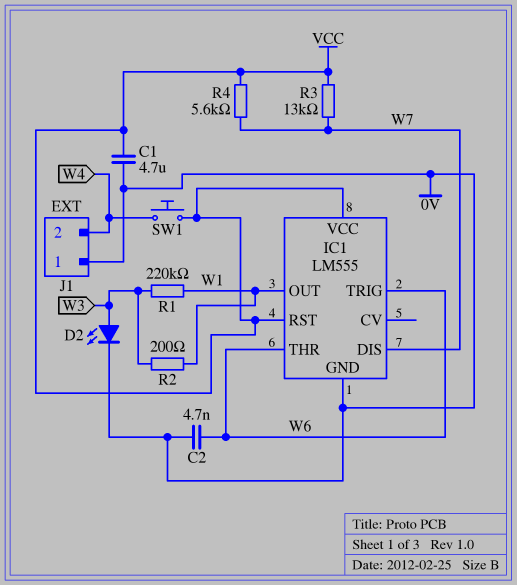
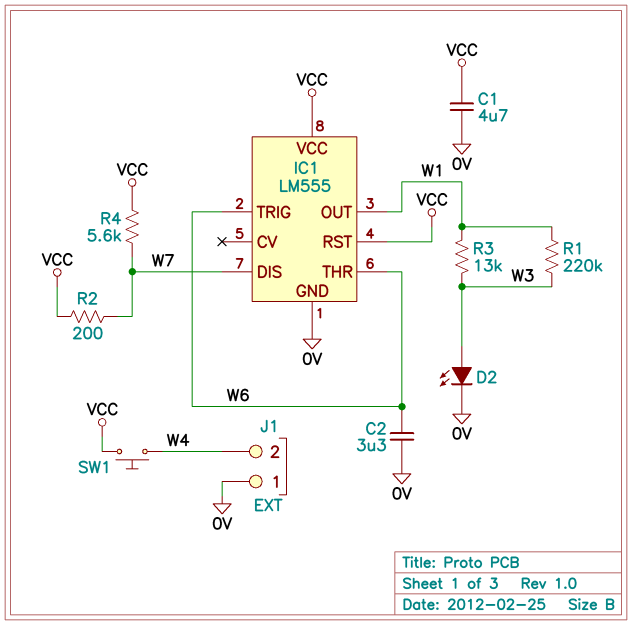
C2: 4.7nF (0V, W6) -> 3.3uF (0V, W6)
R2: 200 (W1, W3) -> 200 (VCC, W7)
R3: 13k (VCC, W7) -> 13k (W1, W3)

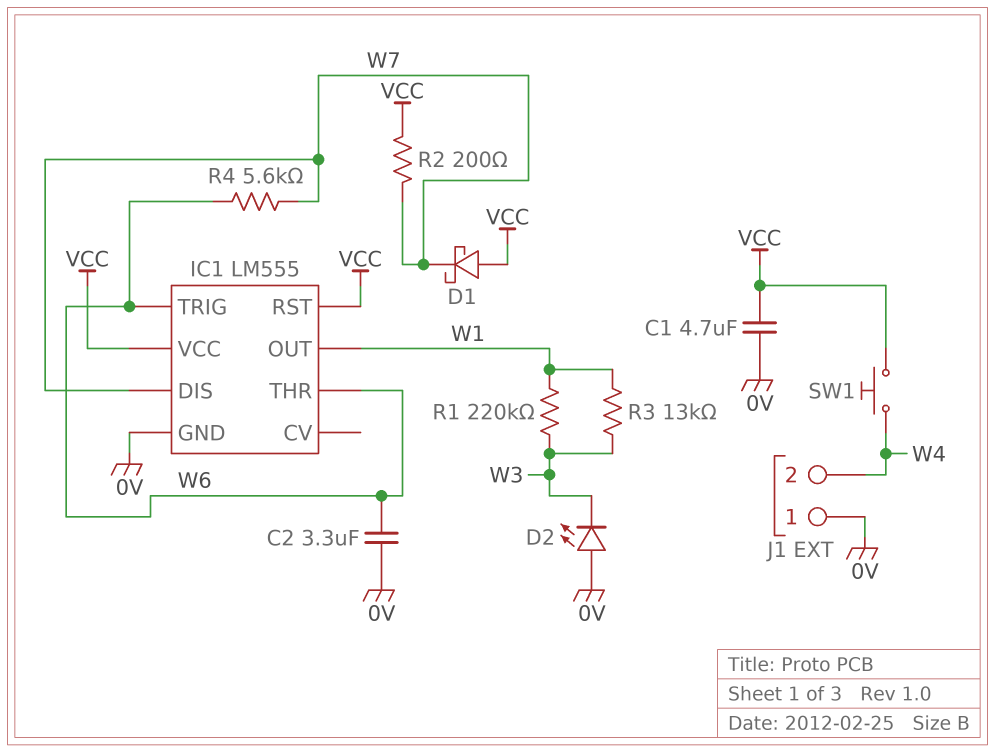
D1: none -> schottky (A VCC, K W7)
D2: LED (A W3, K 0V) -> LED (A 0V, K W3)
R4: 5.6k (VCC, W7) -> 5.6k (W6, W7)

